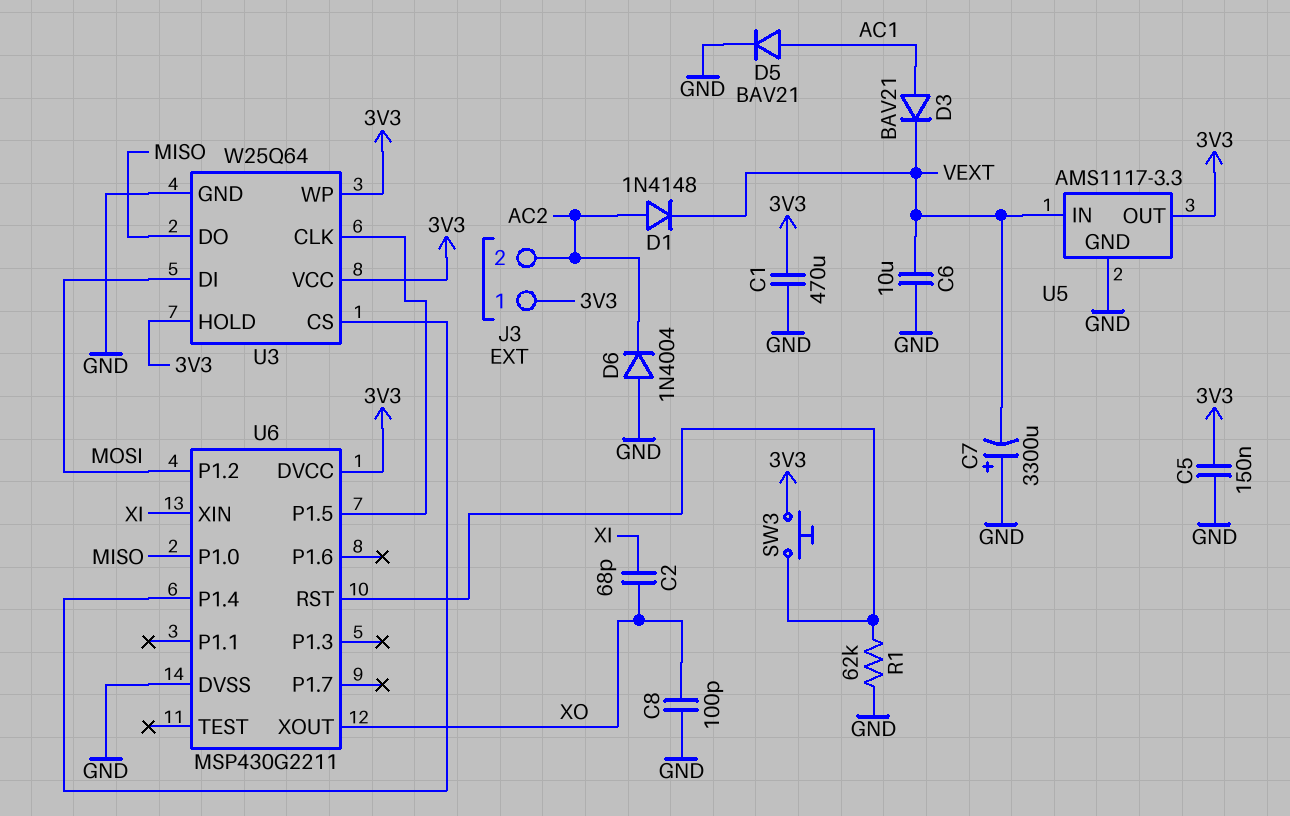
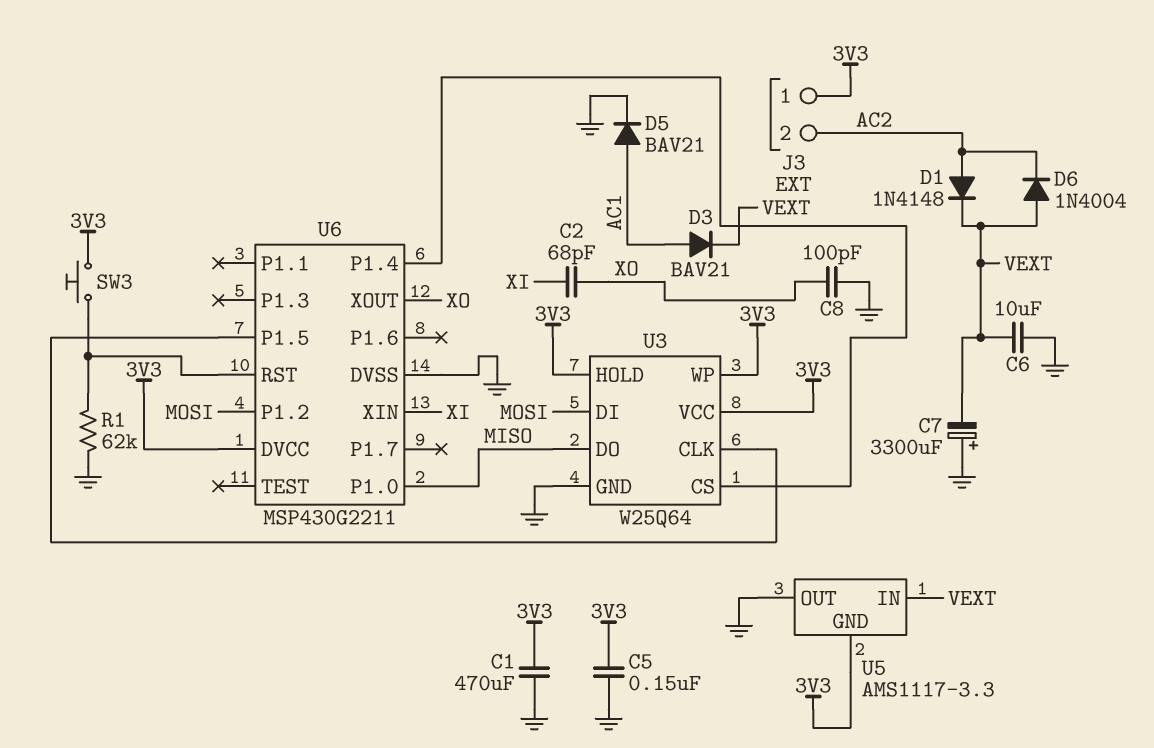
D6: diode 1N4004 (A GND, K AC2) -> diode 1N4004 (A VEXT, K AC2)
U5 pin GND: GND -> 3V3
U5 pin OUT: 3V3 -> GND

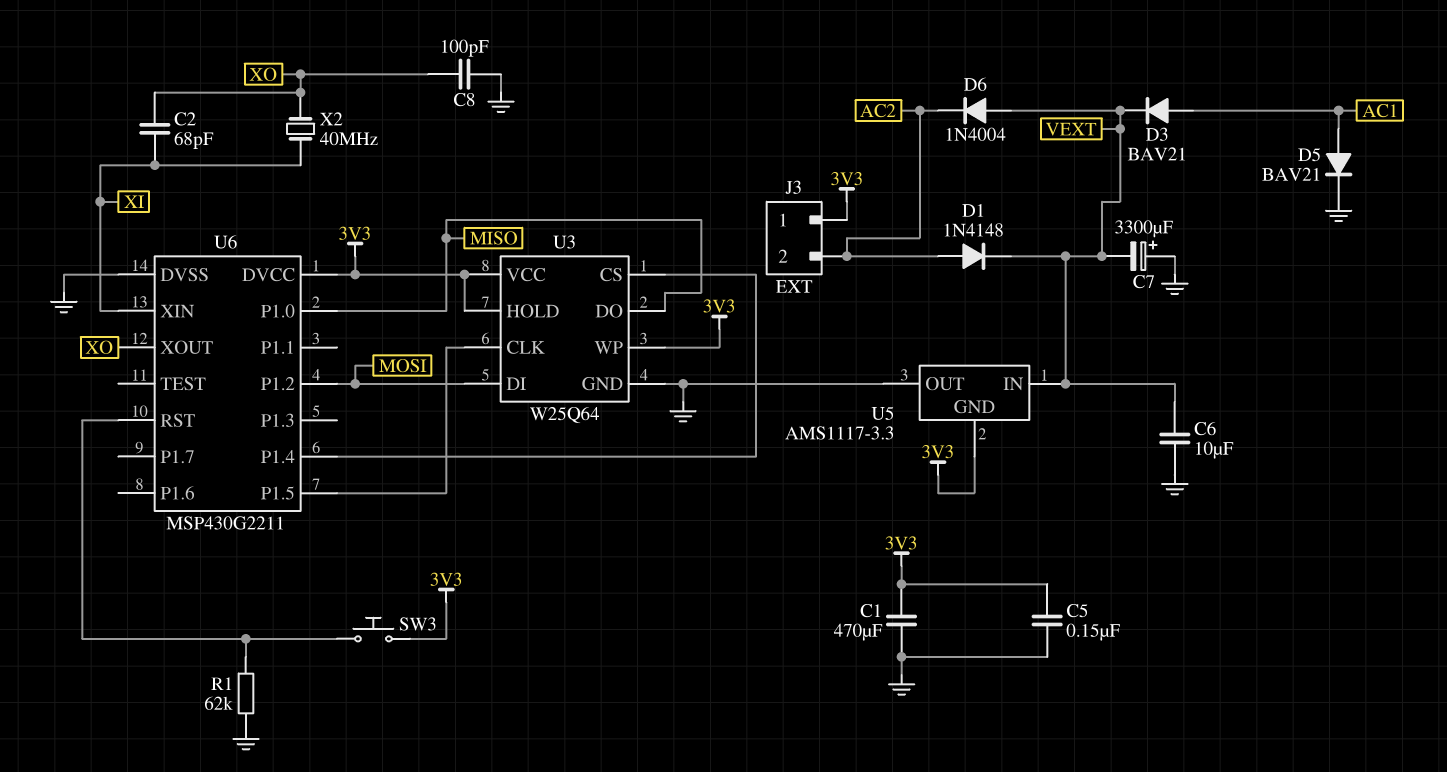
X2: none -> 40MHz (XI, XO)

